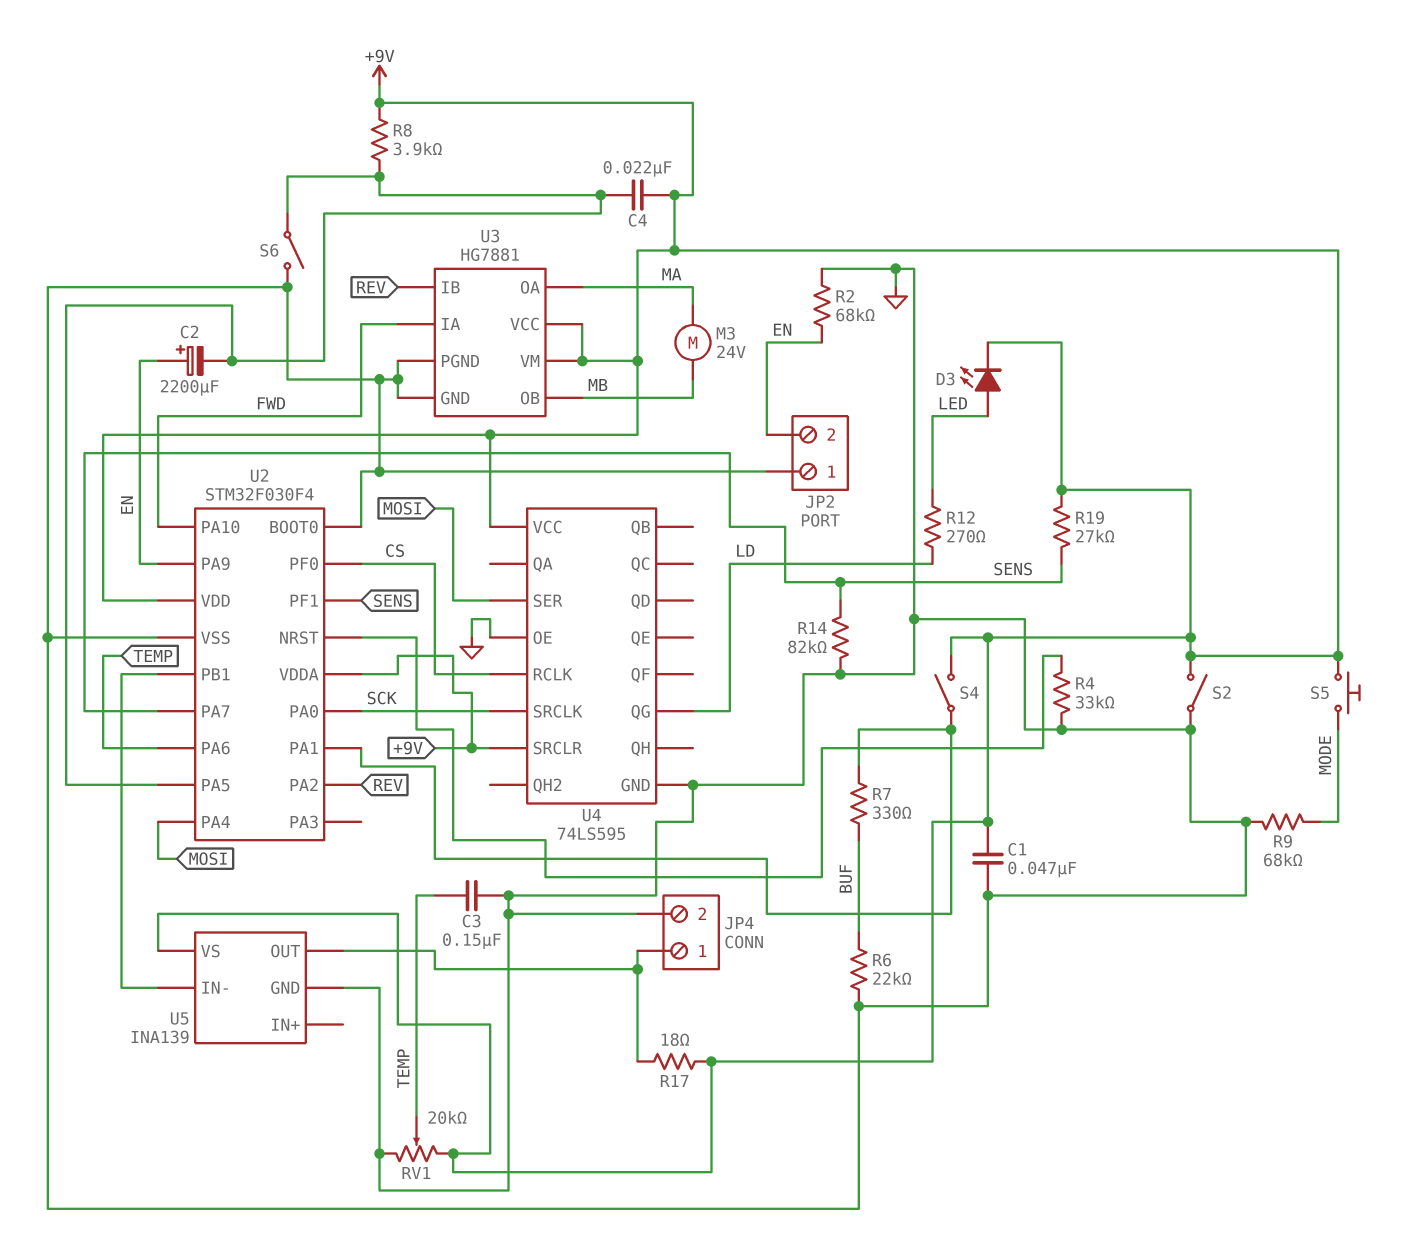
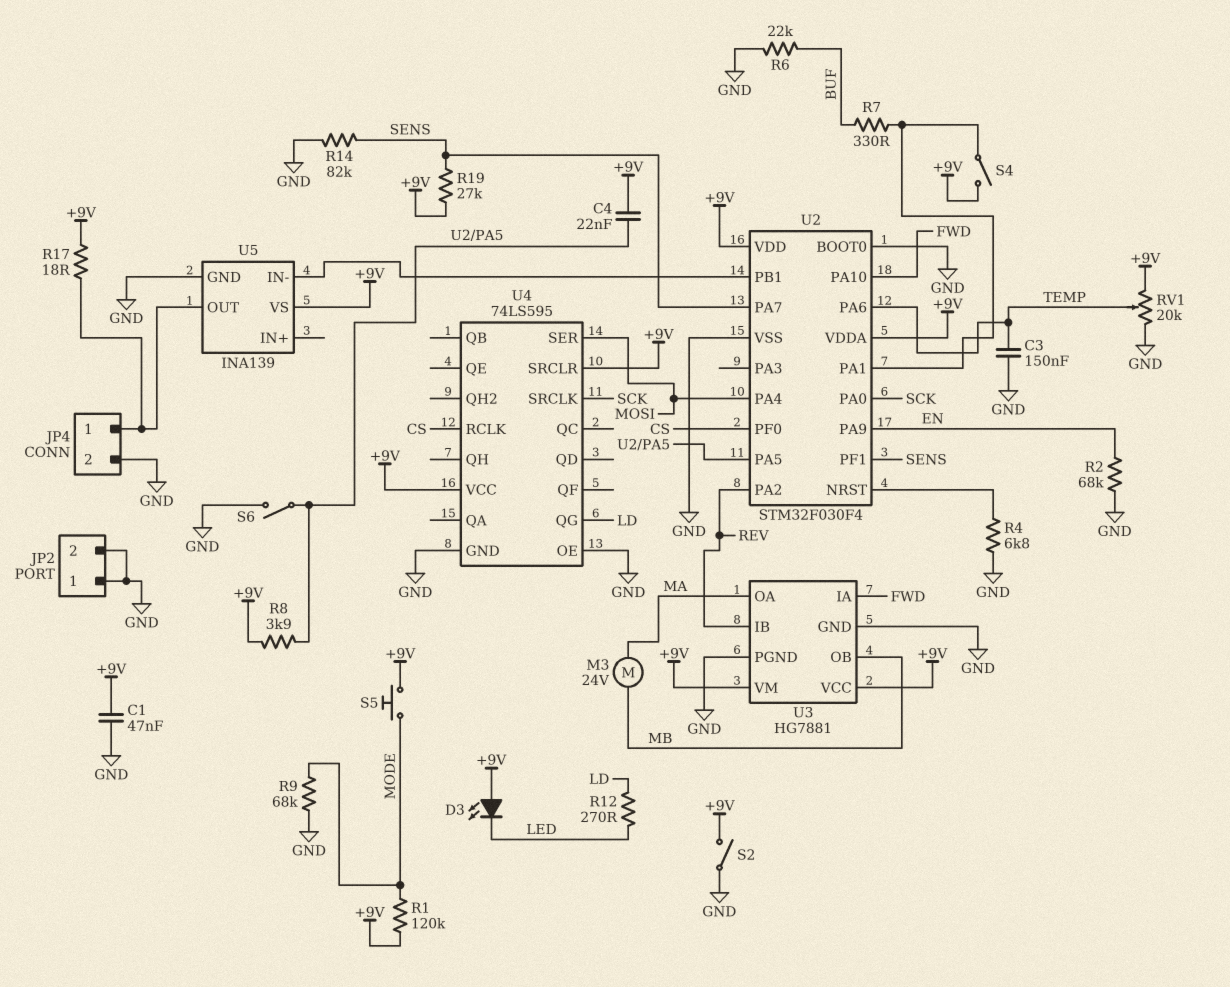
C2: 2200uF (plus EN, minus U2/PA5) -> none
D3: LED (A LED, K +9V) -> LED (A +9V, K LED)
JP2 pin 2: EN -> GND
R1: none -> 120k (+9V, MODE)
R4: 33k (GND, U2/NRST) -> 6.8k (GND, U2/NRST)

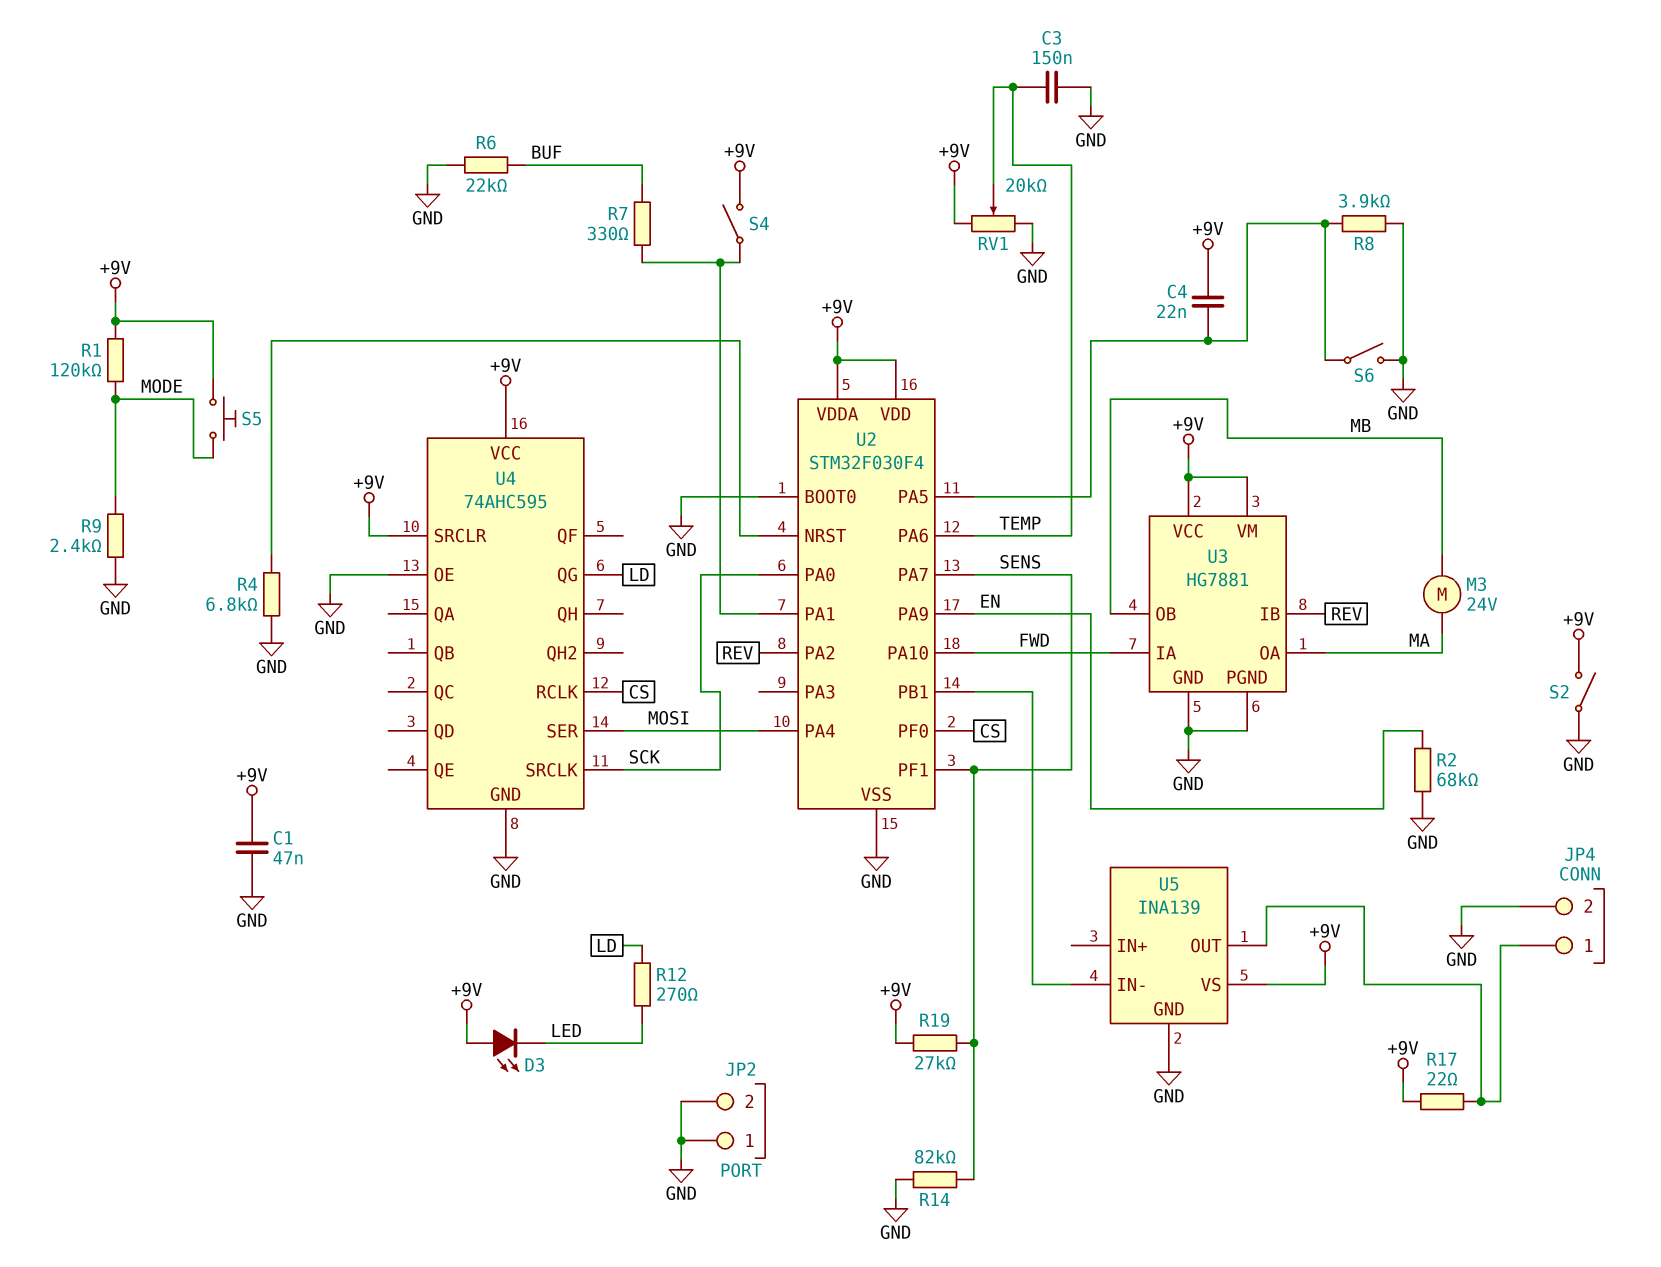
R8: 3.9k (+9V, U2/PA5) -> 3.9k (GND, U2/PA5)
R9: 68k (GND, MODE) -> 2.4k (GND, MODE)
R17: 18 (+9V, JP4/1) -> 22 (+9V, JP4/1)
U4: 74LS595 -> 74AHC595

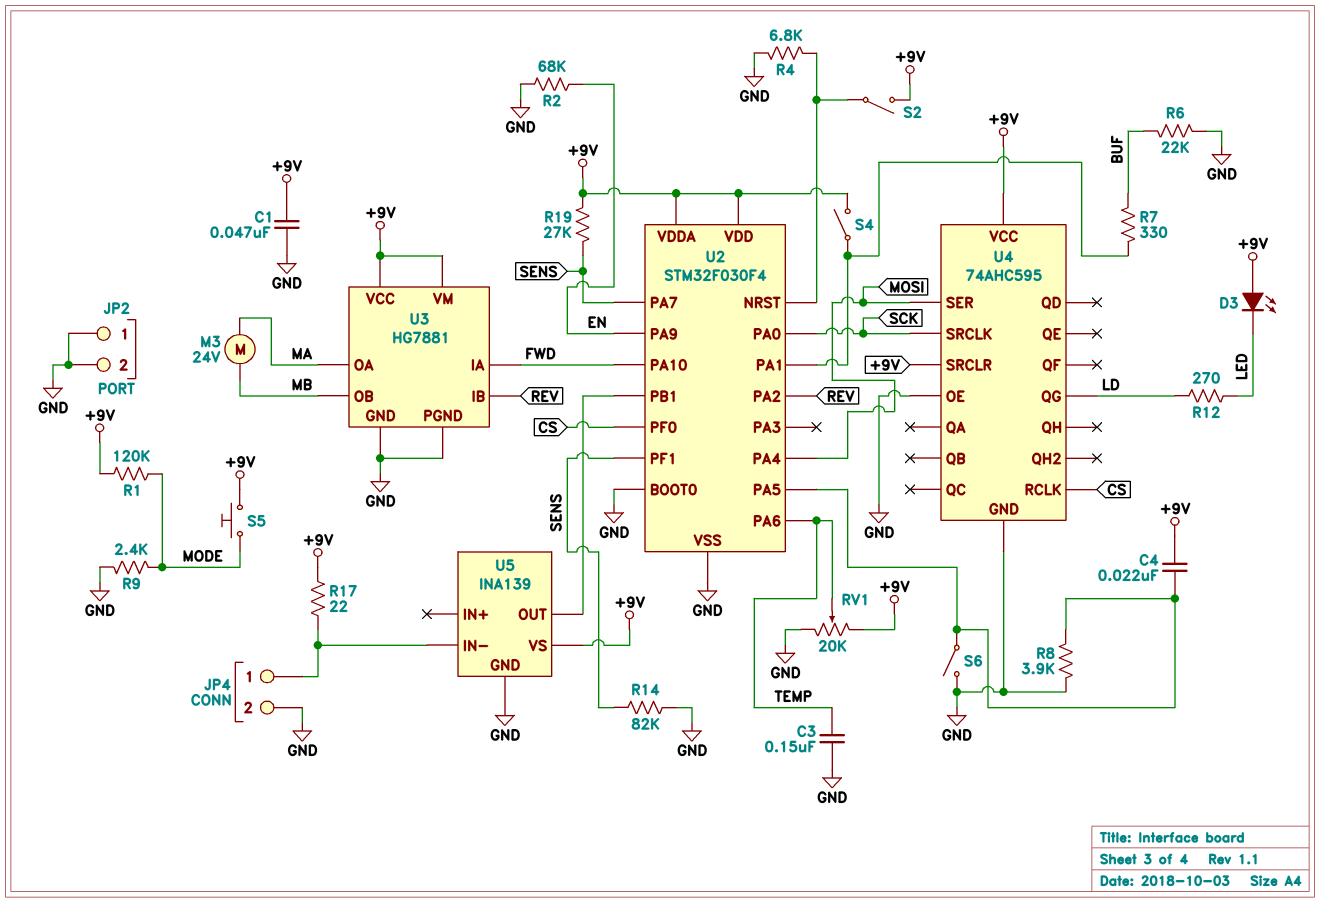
S2: switch (+9V, GND) -> switch (+9V, U2/NRST)
U5 pin IN-: U2/PB1 -> JP4/1
U5 pin OUT: JP4/1 -> U2/PB1

